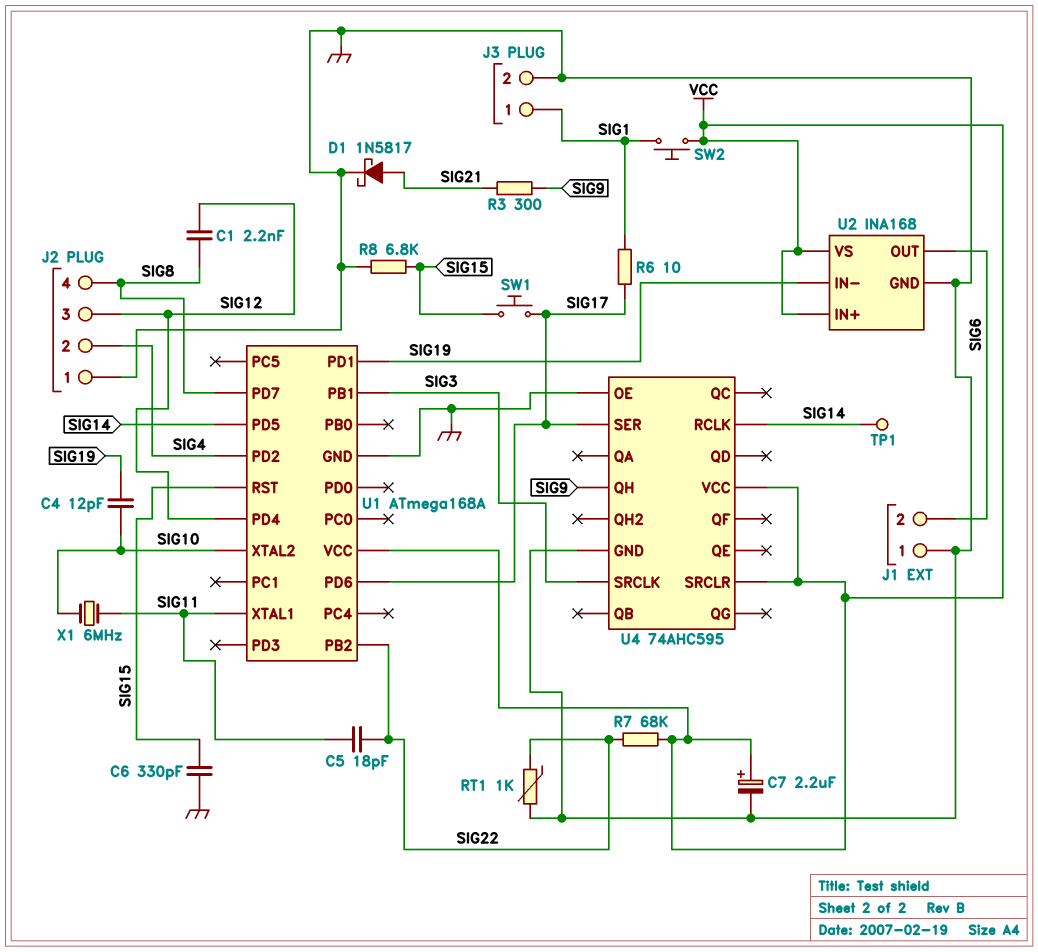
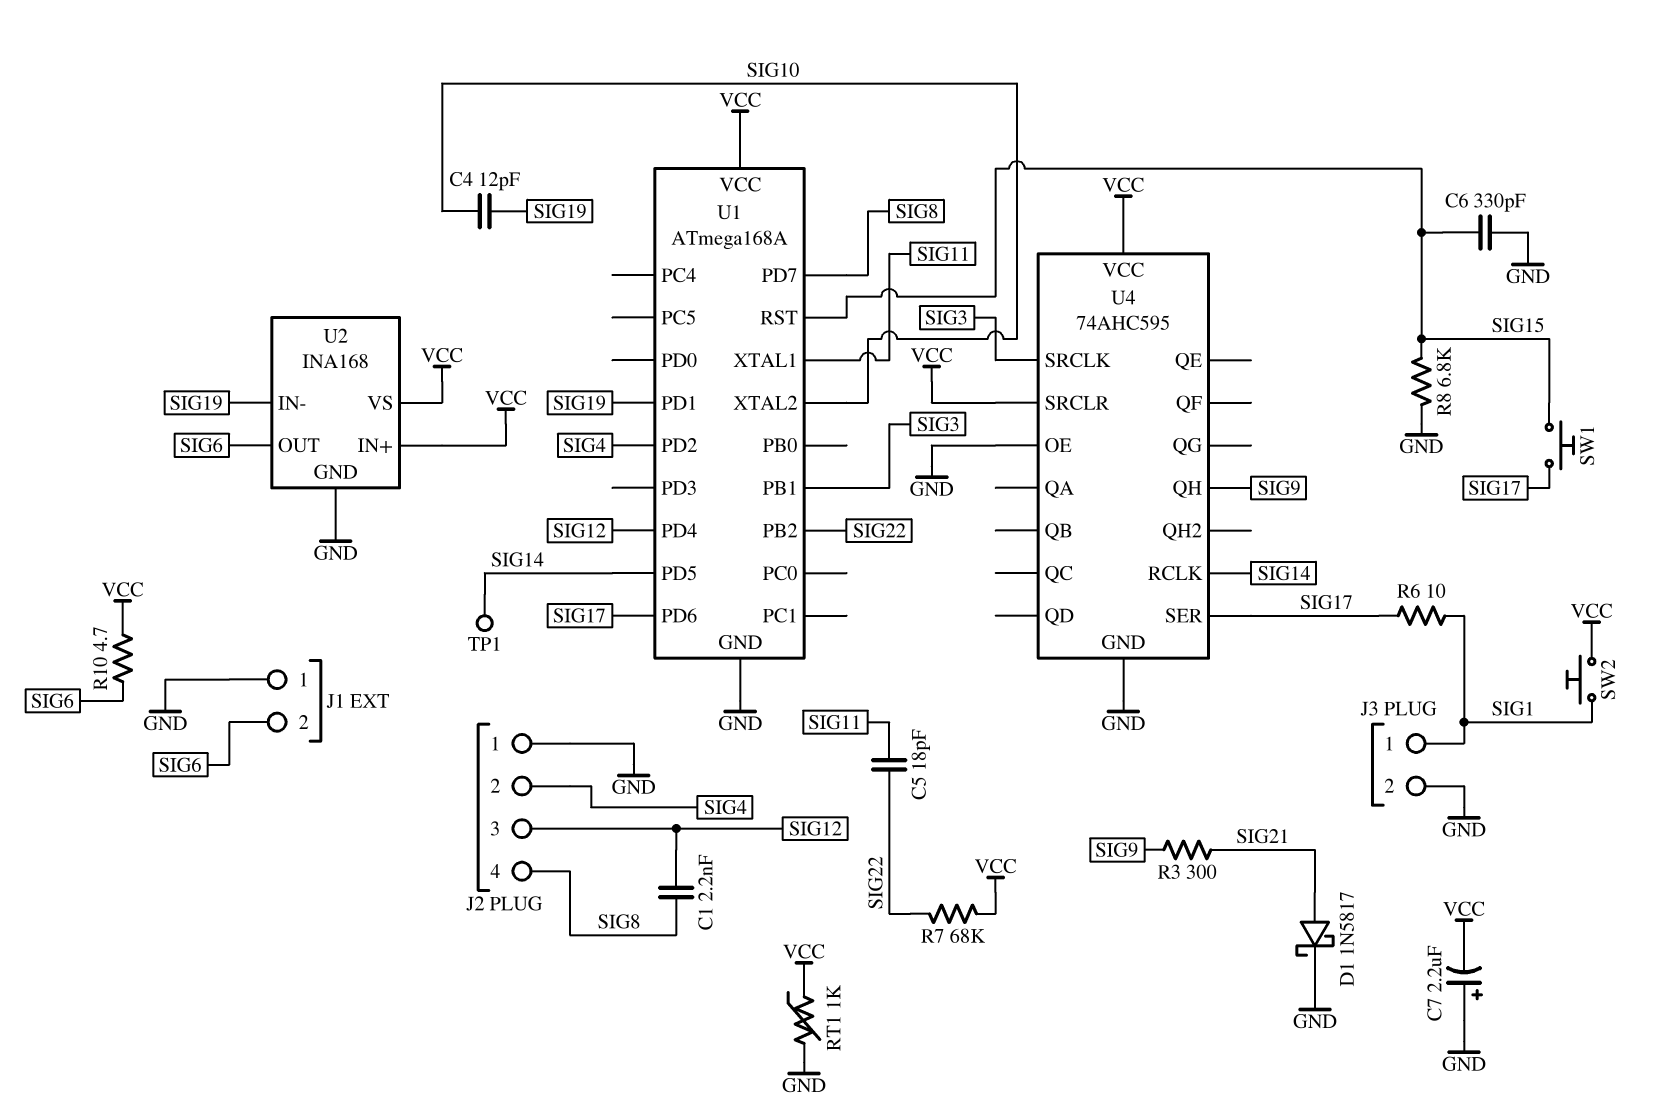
C7: 2.2uF (plus VCC, minus GND) -> 2.2uF (plus GND, minus VCC)
R10: none -> 4.7 (SIG6, VCC)
RT1: 1k (GND, SIG22) -> 1k (GND, VCC)
X1: 6MHz (SIG10, SIG11) -> none

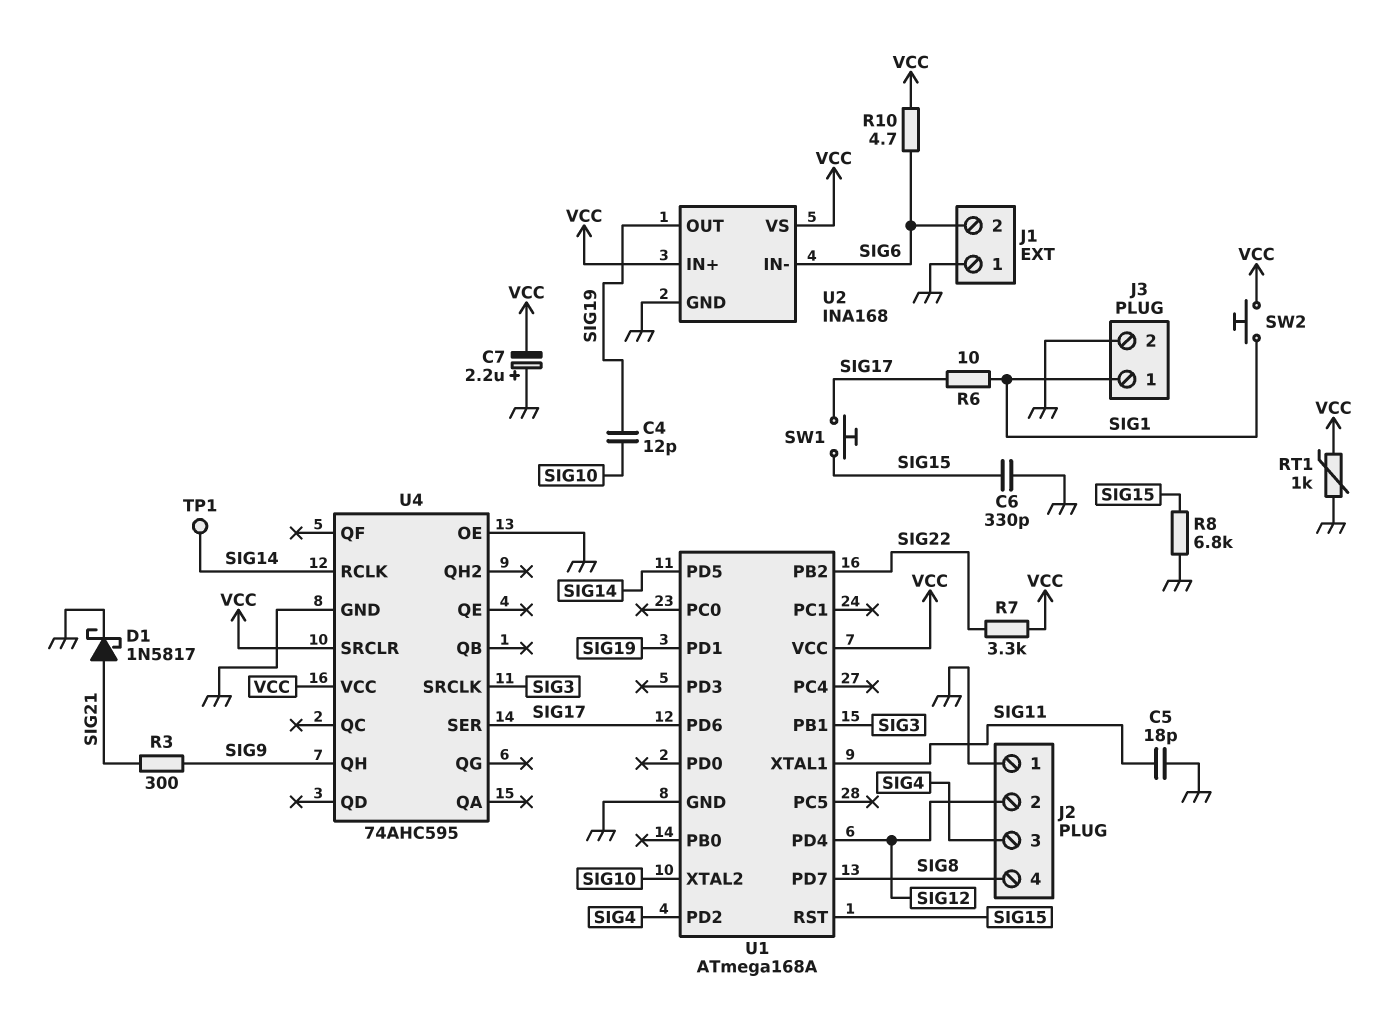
C1: 2.2nF (SIG8, SIG12) -> none
C5: 18pF (SIG11, SIG22) -> 18pF (GND, SIG11)
J2 pin 2: SIG4 -> SIG12
J2 pin 3: SIG12 -> SIG4
R7: 68k (SIG22, VCC) -> 3.3k (SIG22, VCC)
U2 pin IN-: SIG19 -> SIG6
U2 pin OUT: SIG6 -> SIG19

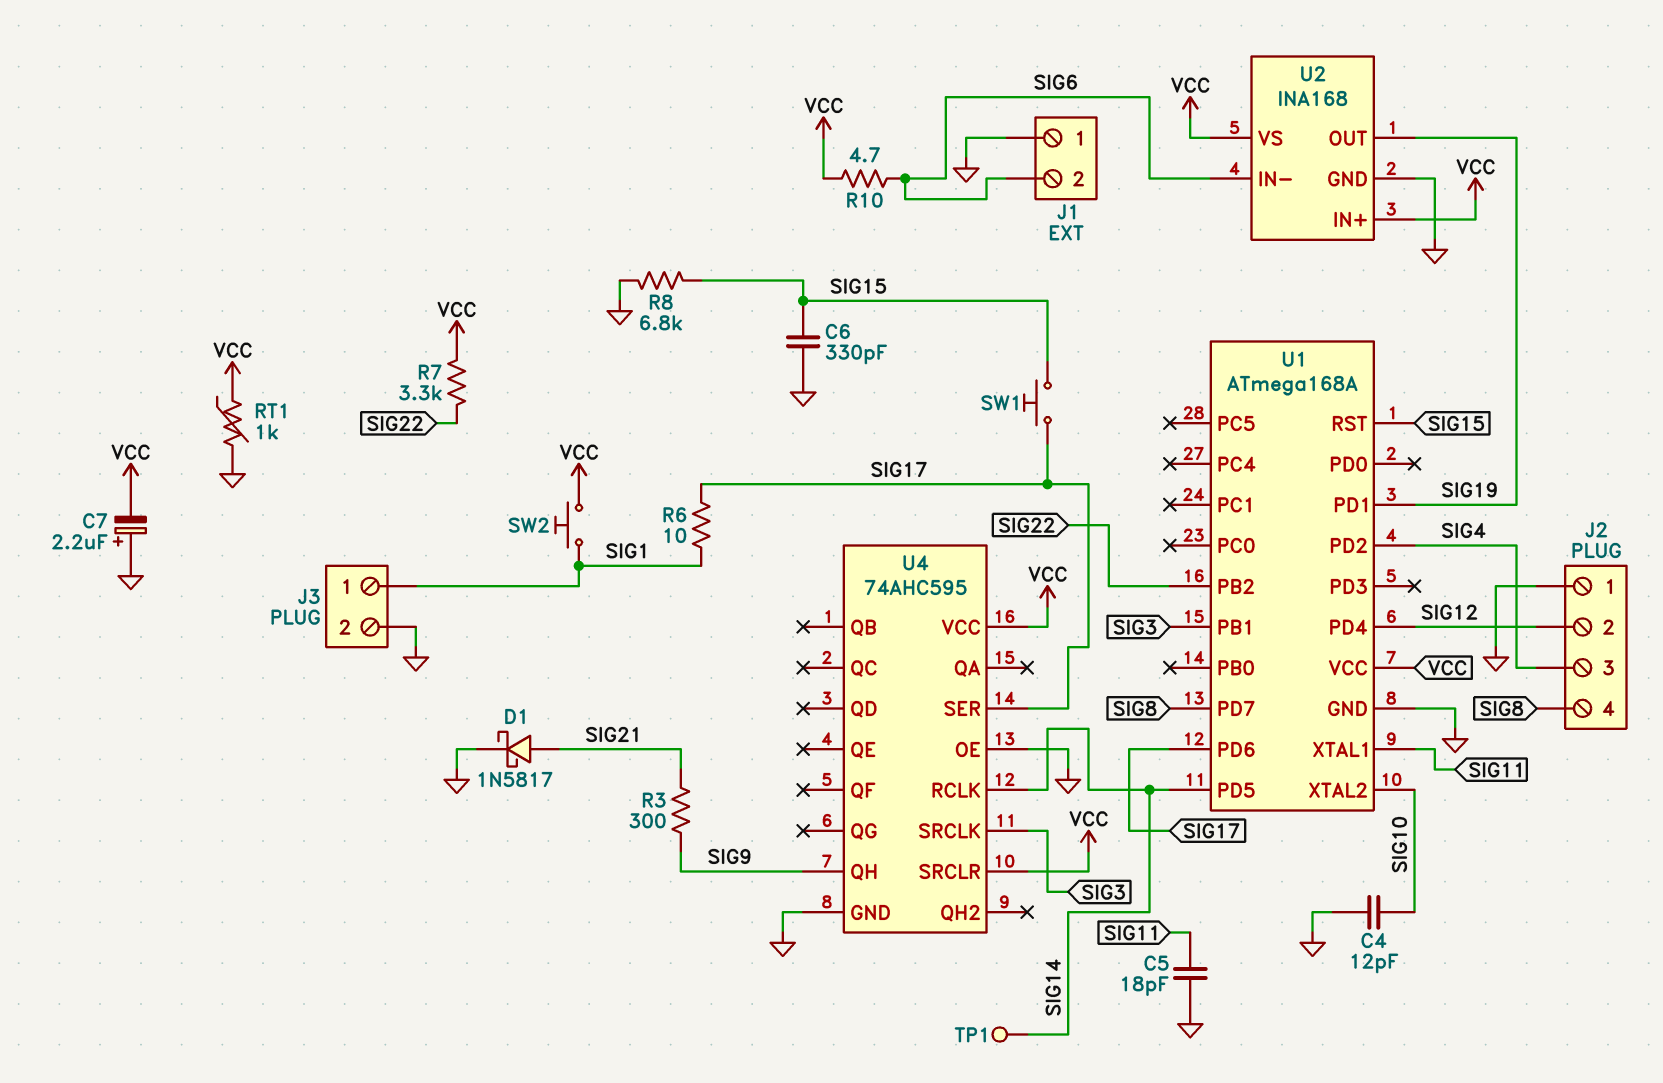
C4: 12pF (SIG10, SIG19) -> 12pF (GND, SIG10)

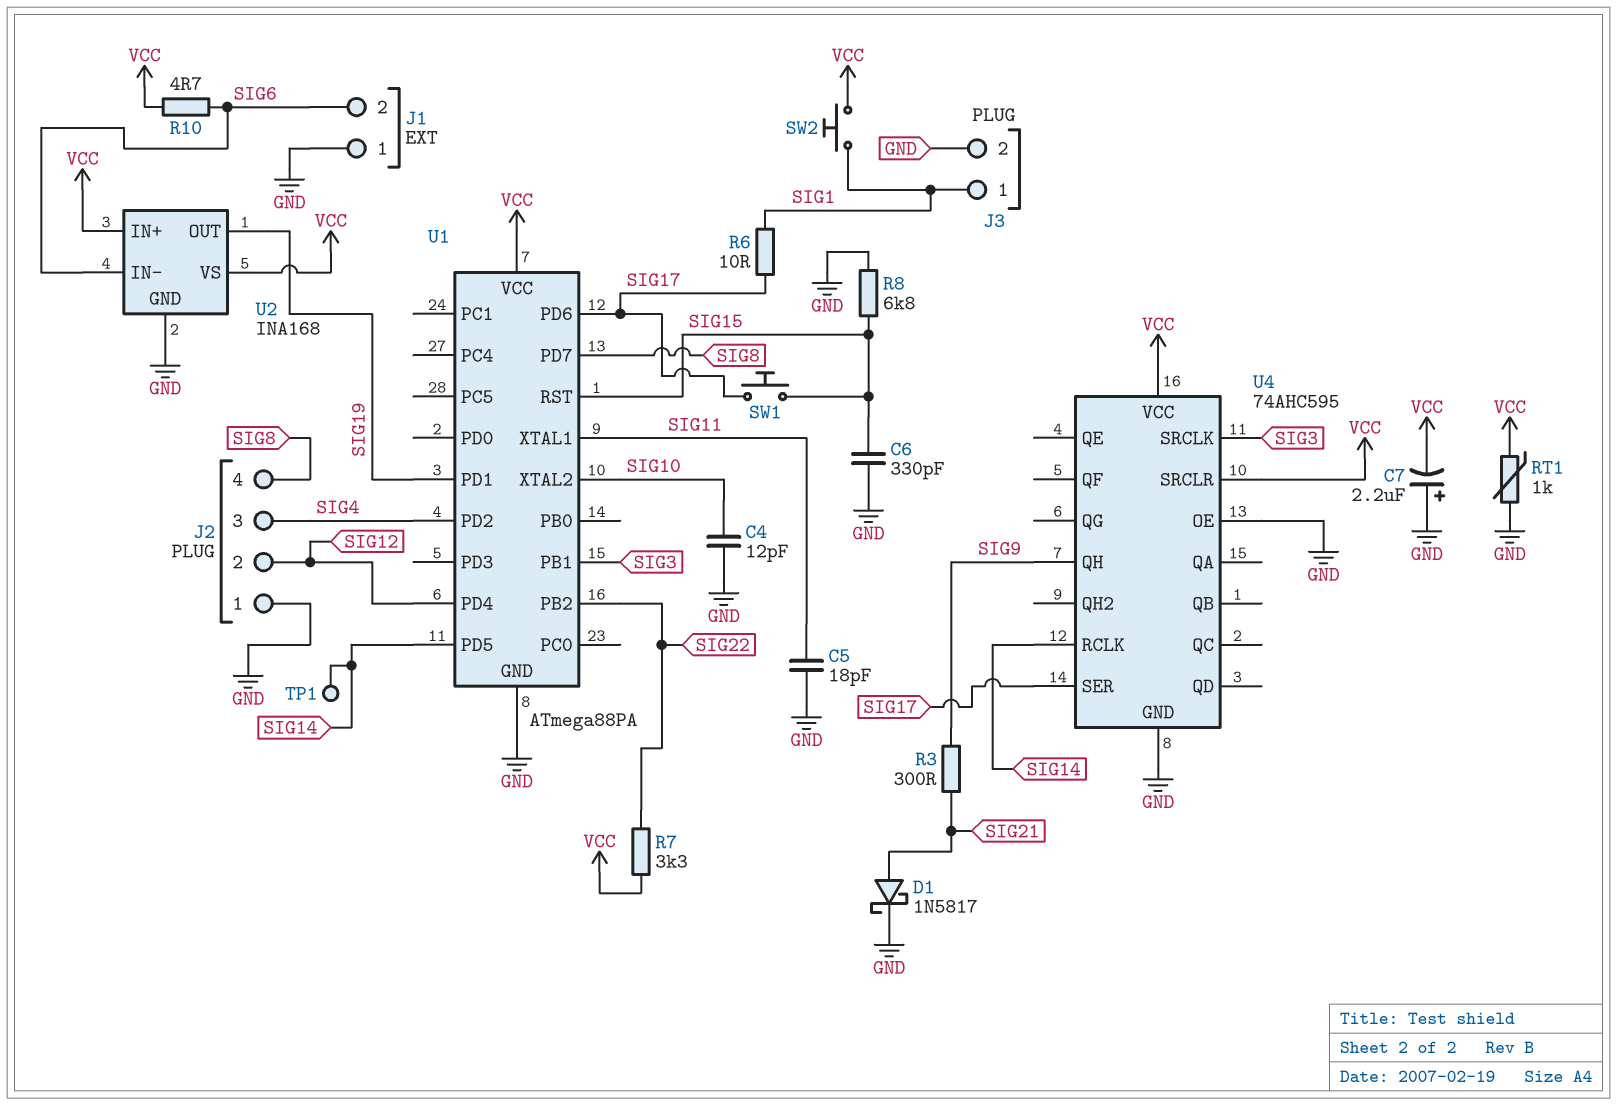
U1: ATmega168A -> ATmega88PA

